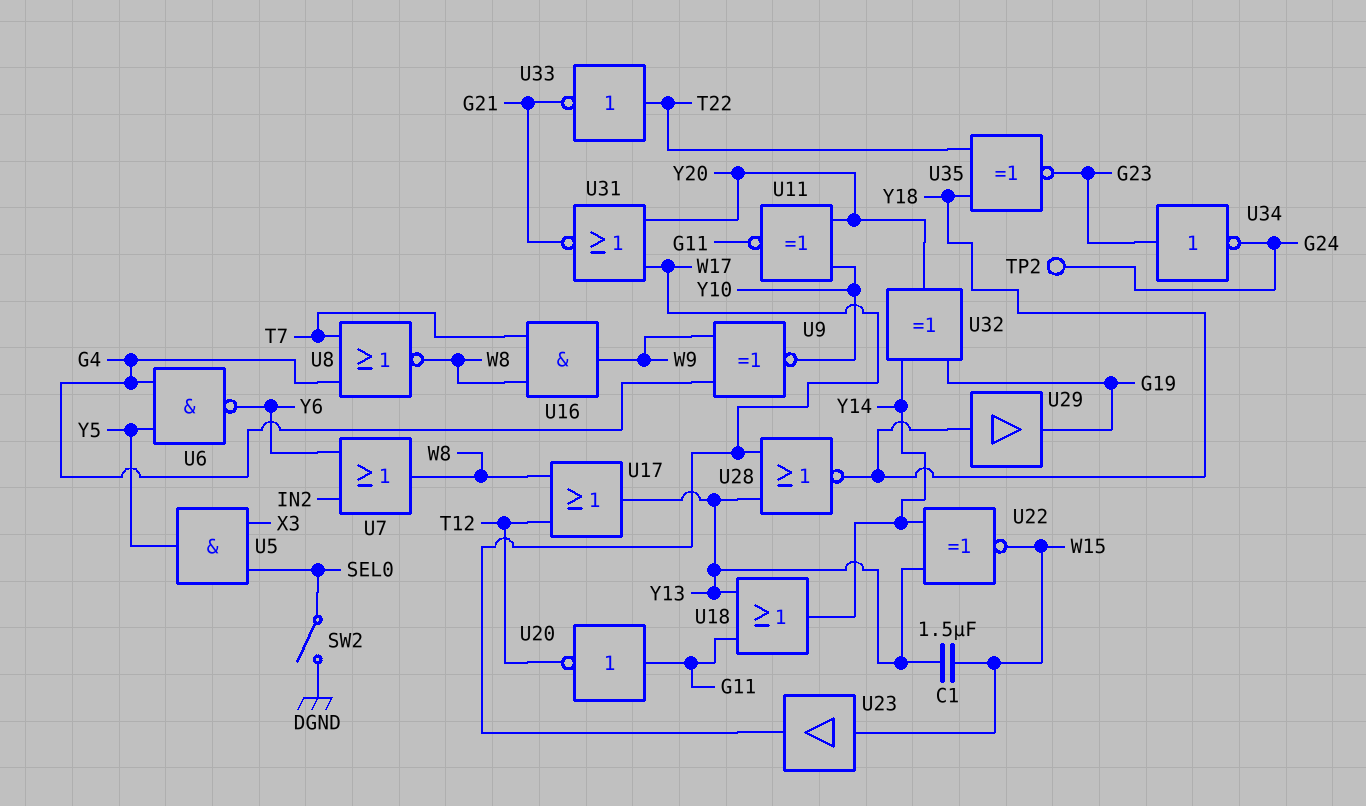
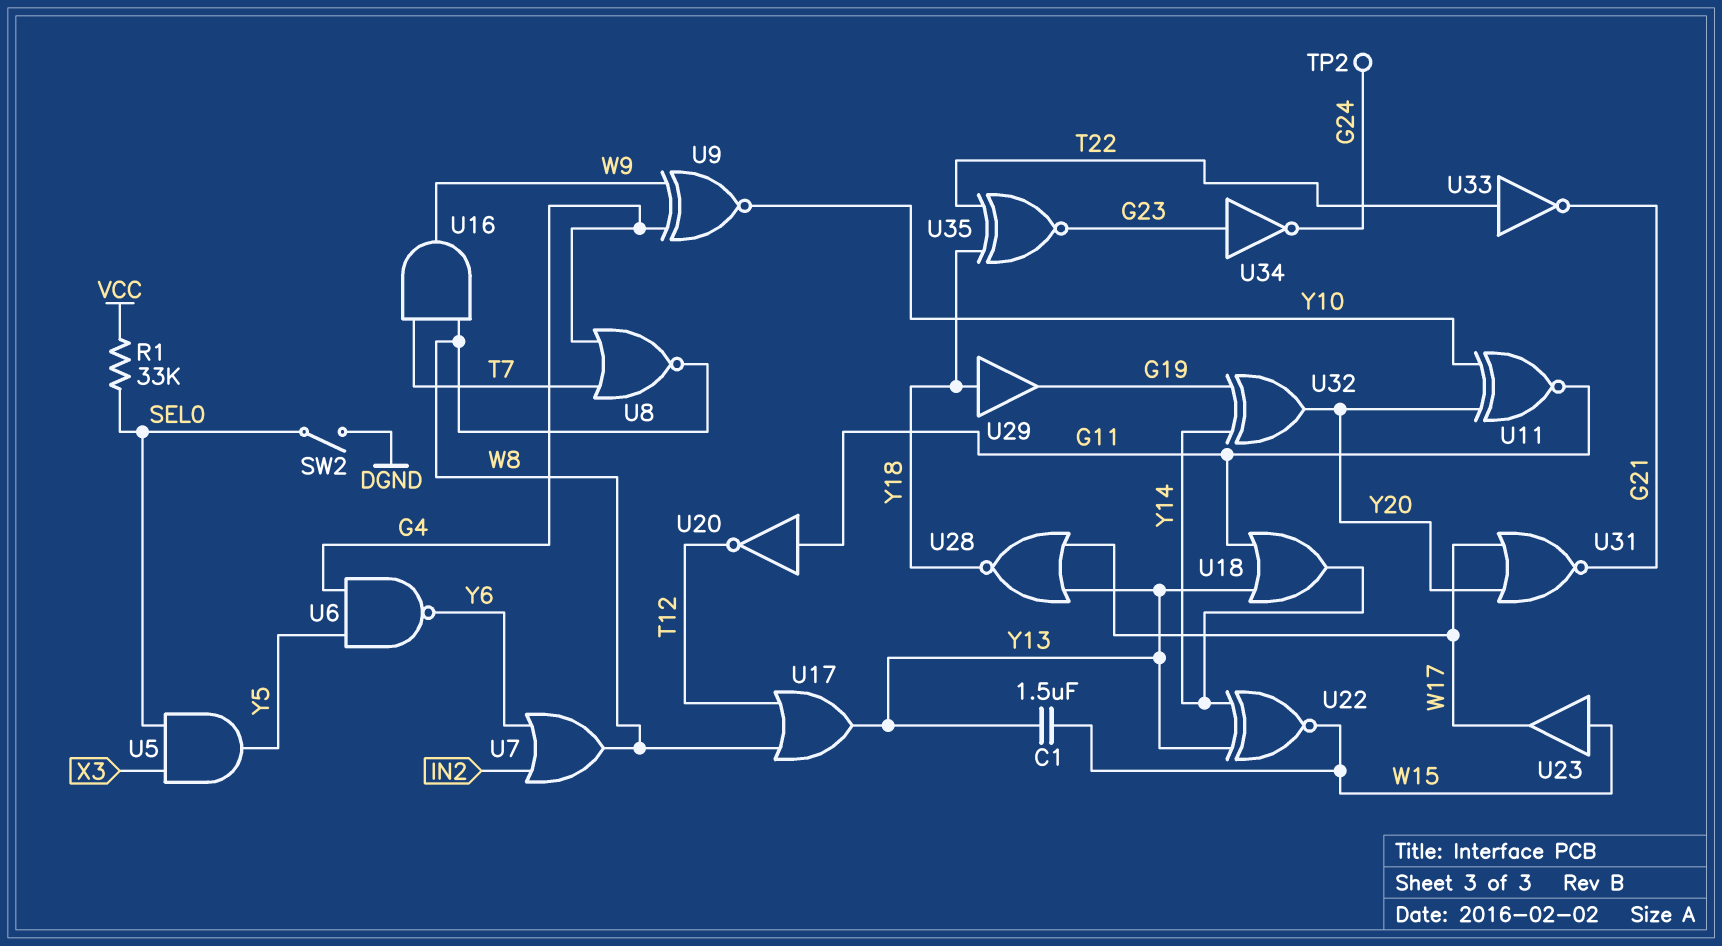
R1: none -> 33k (SEL0, VCC)

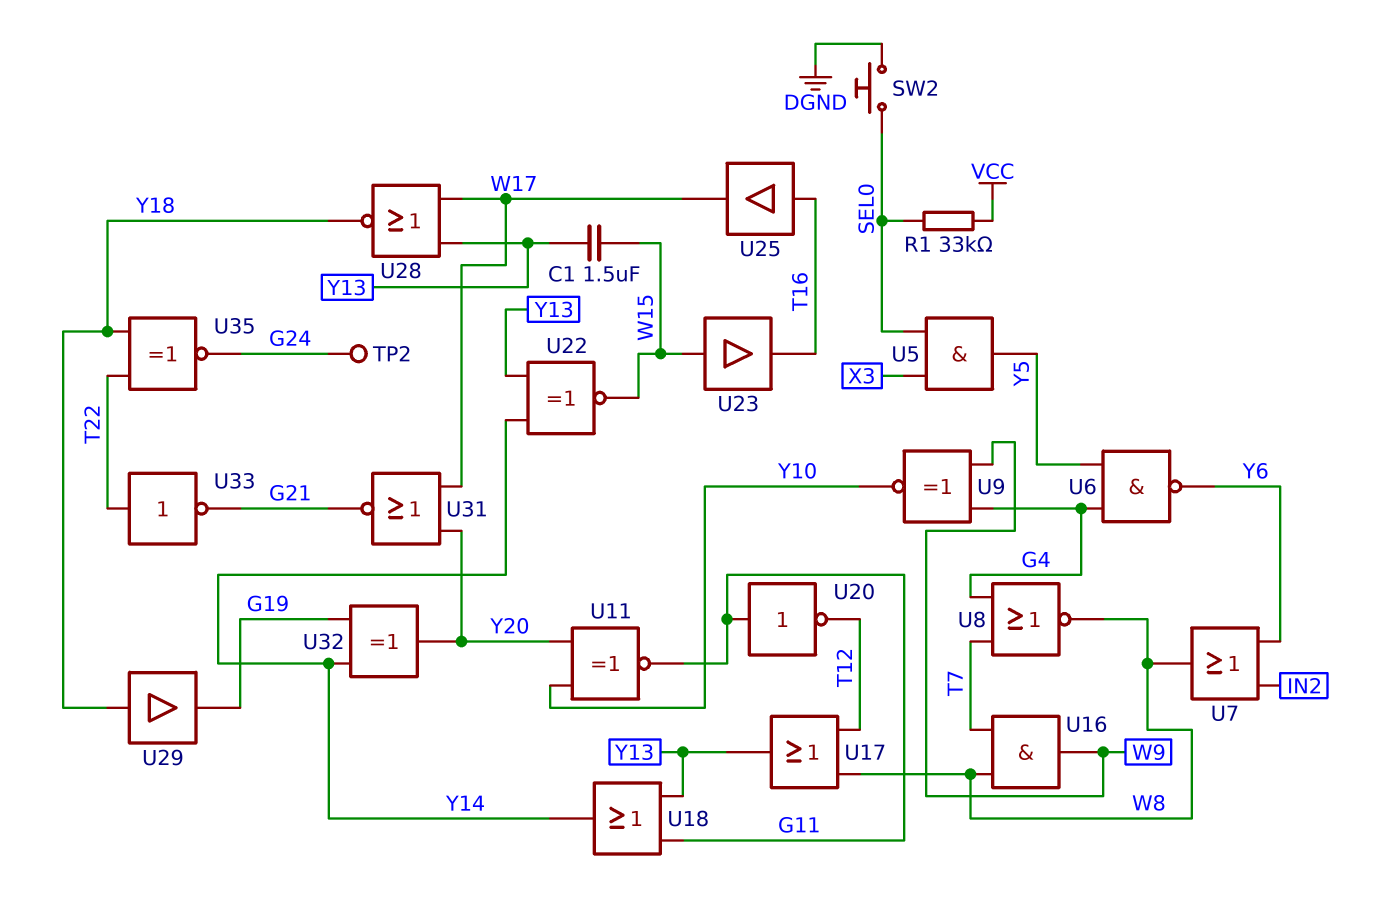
SW2: switch (DGND, SEL0) -> button (DGND, SEL0)
U23: buffer (in W15, out W17) -> buffer (in W15, out T16)
U25: none -> buffer (in T16, out W17)
U34: NOT (in G23, out G24) -> none
U35: XNOR (in T22, in Y18, out G23) -> XNOR (in T22, in Y18, out G24)

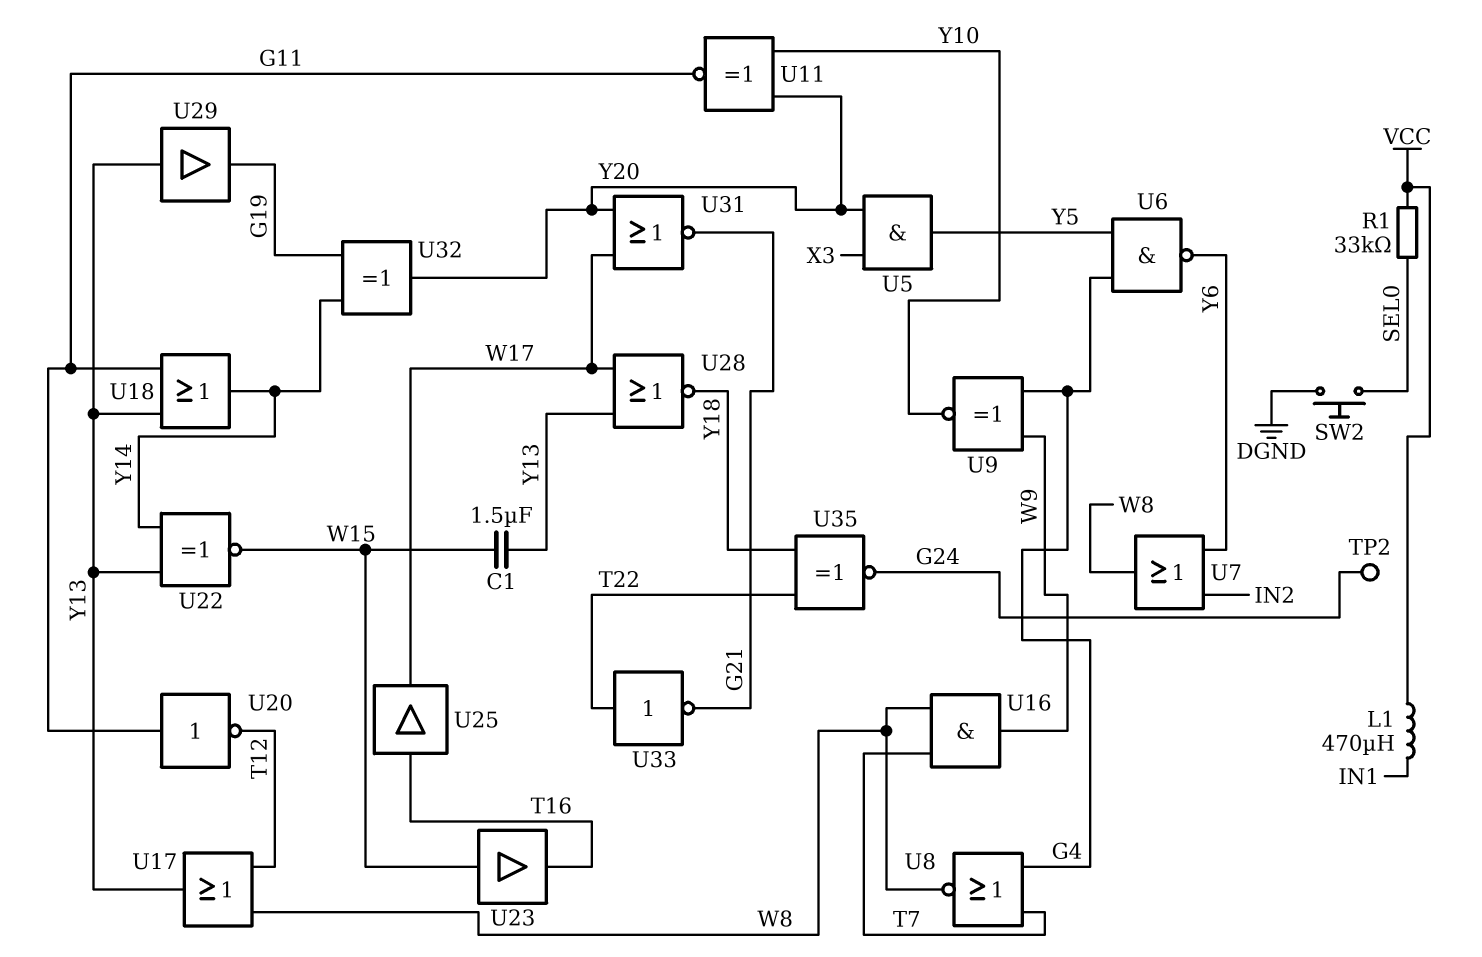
L1: none -> 470uH (IN1, VCC)
U5: AND (in SEL0, in X3, out Y5) -> AND (in X3, in Y20, out Y5)
U29: buffer (in Y18, out G19) -> buffer (in Y13, out G19)

